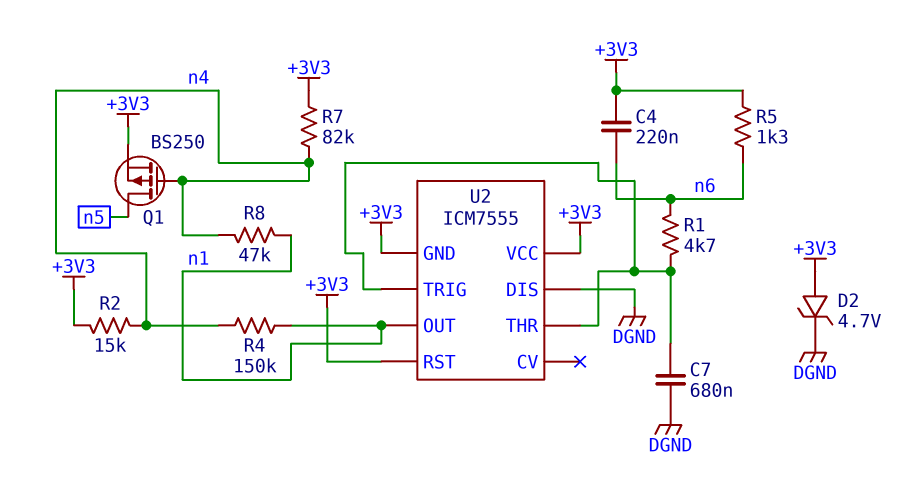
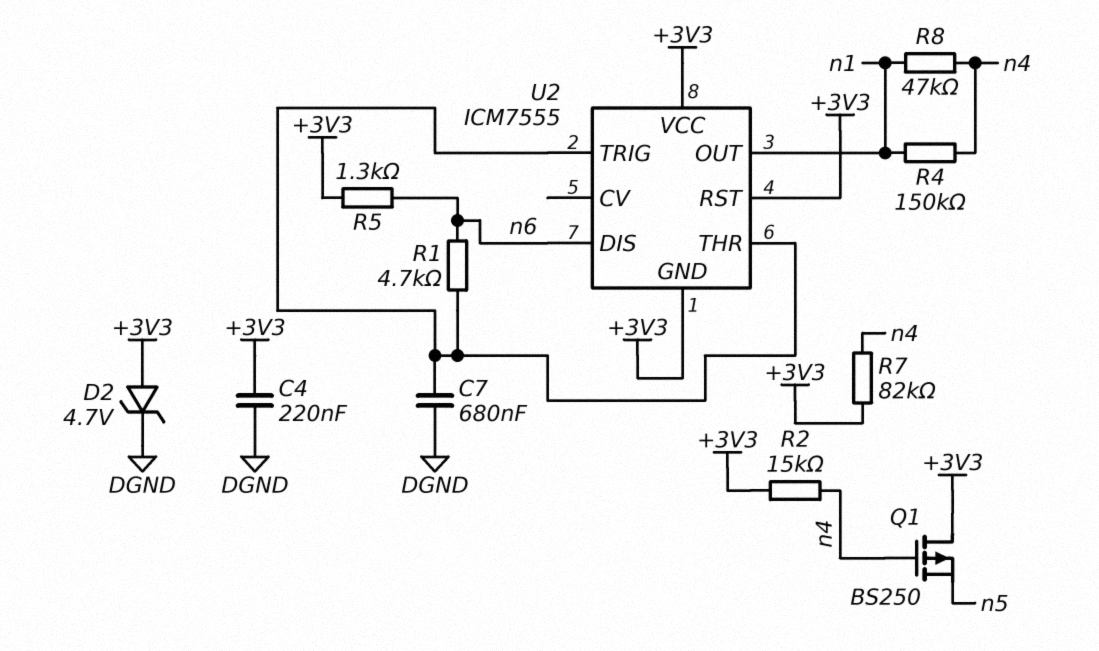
C4: 220nF (+3V3, n6) -> 220nF (+3V3, DGND)
Q1: PMOS BS250 (G n4, D n5, S +3V3) -> PMOS BS250 (G n4, D +3V3, S n5)
U2 pin DIS: DGND -> n6

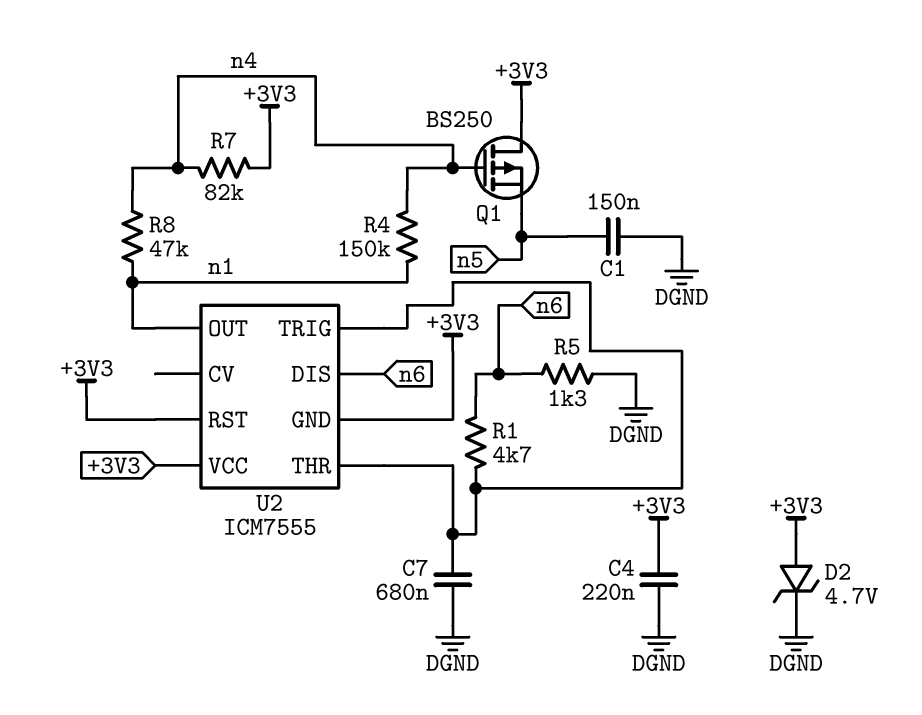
C1: none -> 150nF (DGND, n5)
R2: 15k (+3V3, n4) -> none
R5: 1.3k (+3V3, n6) -> 1.3k (DGND, n6)

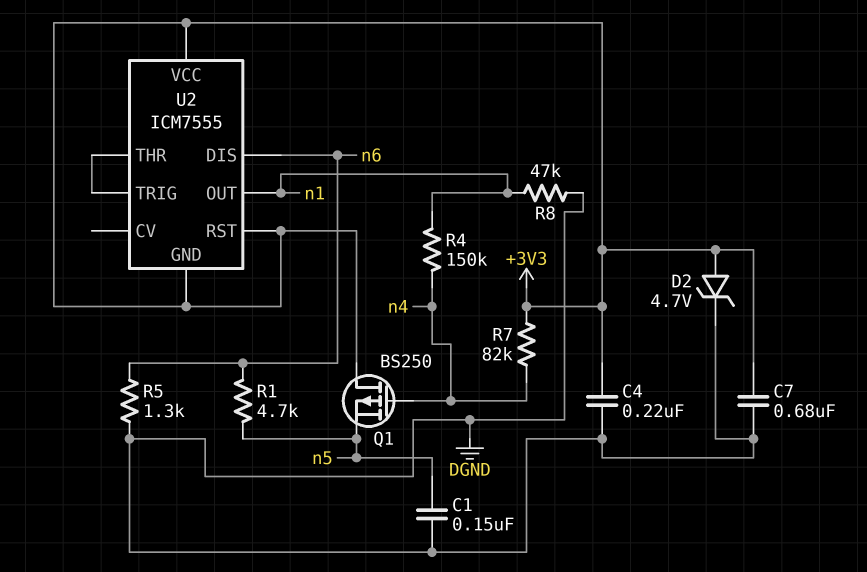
C7: 680nF (DGND, U2/THR) -> 680nF (+3V3, DGND)
R1: 4.7k (U2/THR, n6) -> 4.7k (n5, n6)
R8: 47k (n1, n4) -> 47k (DGND, n1)

